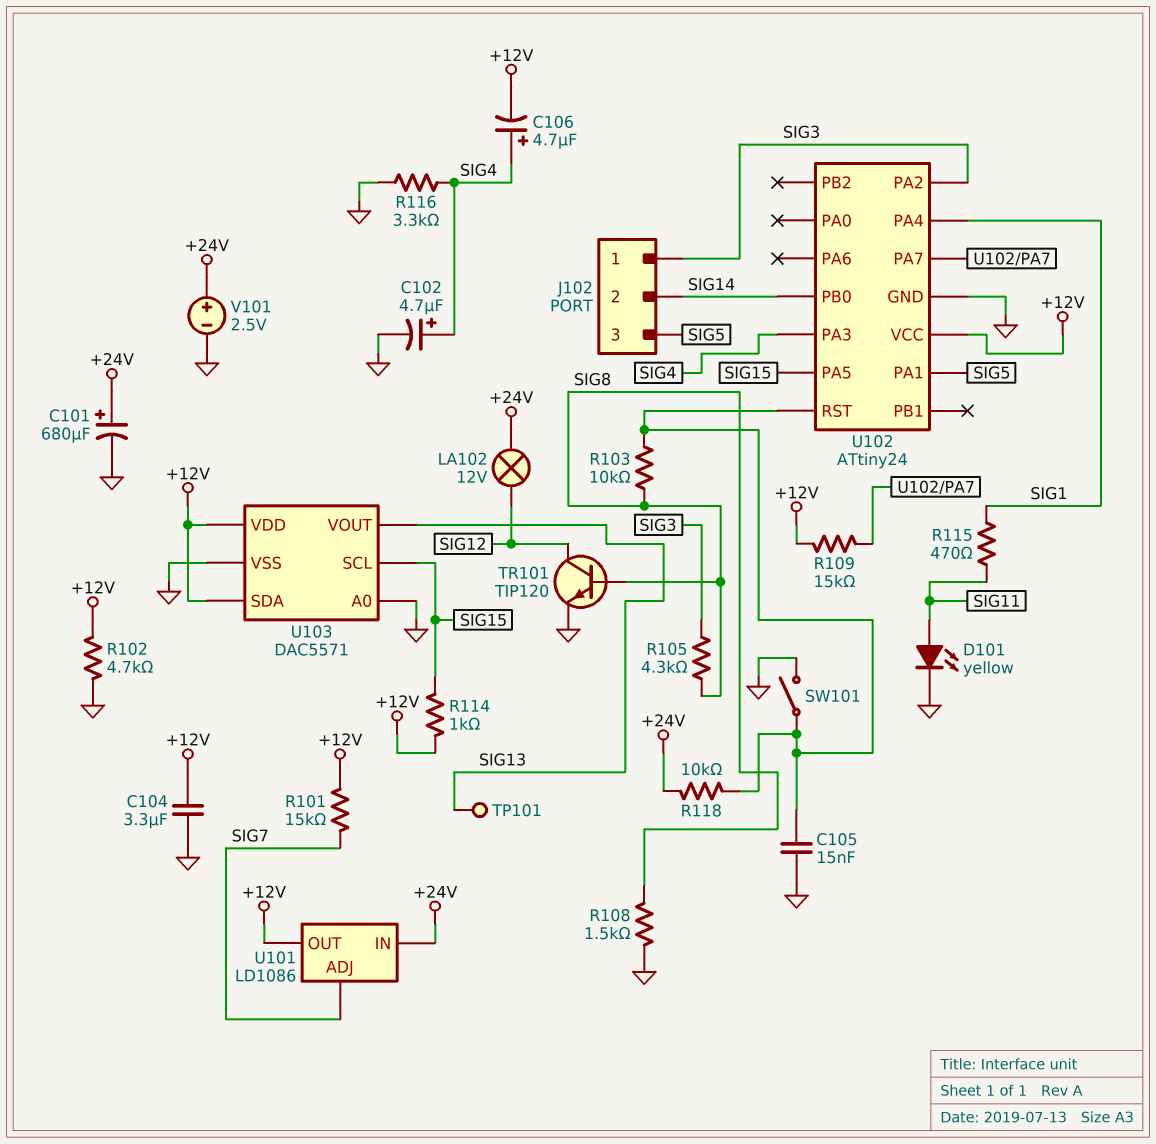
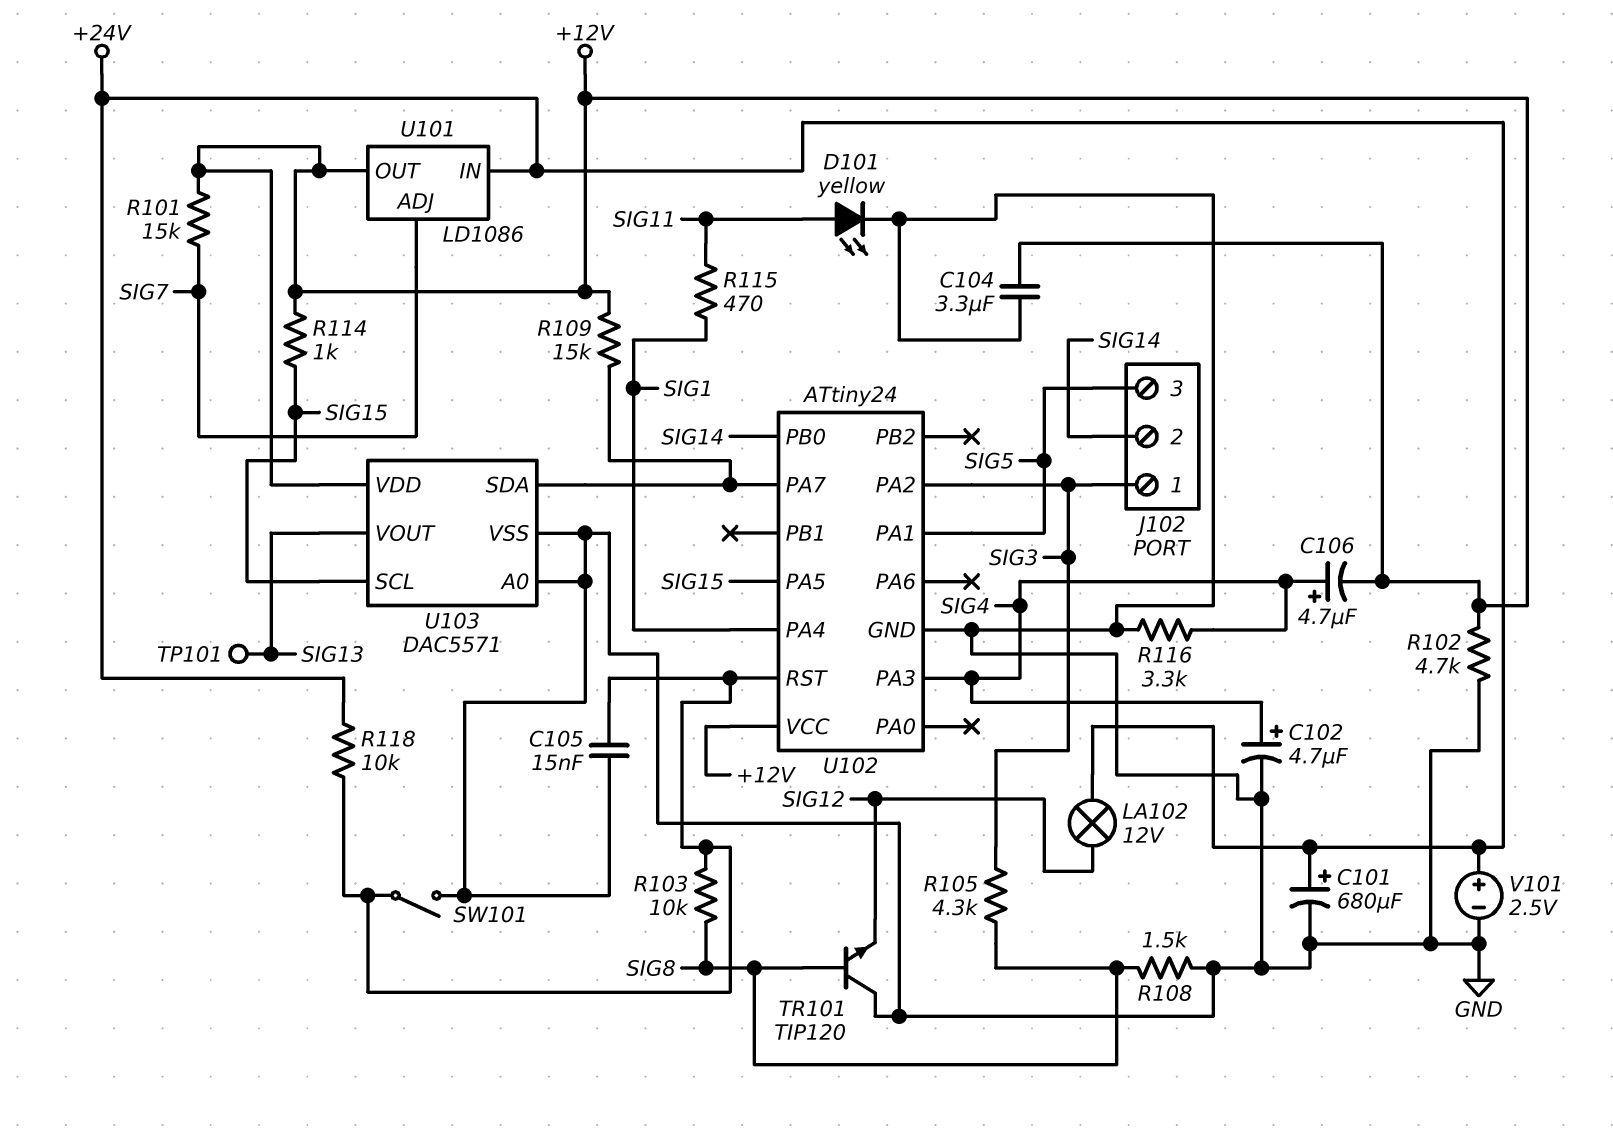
TR101: NPN TIP120 (B SIG8, C SIG12, E GND) -> NPN TIP120 (B SIG8, C GND, E SIG12)
U103 pin SDA: +12V -> U102/PA7

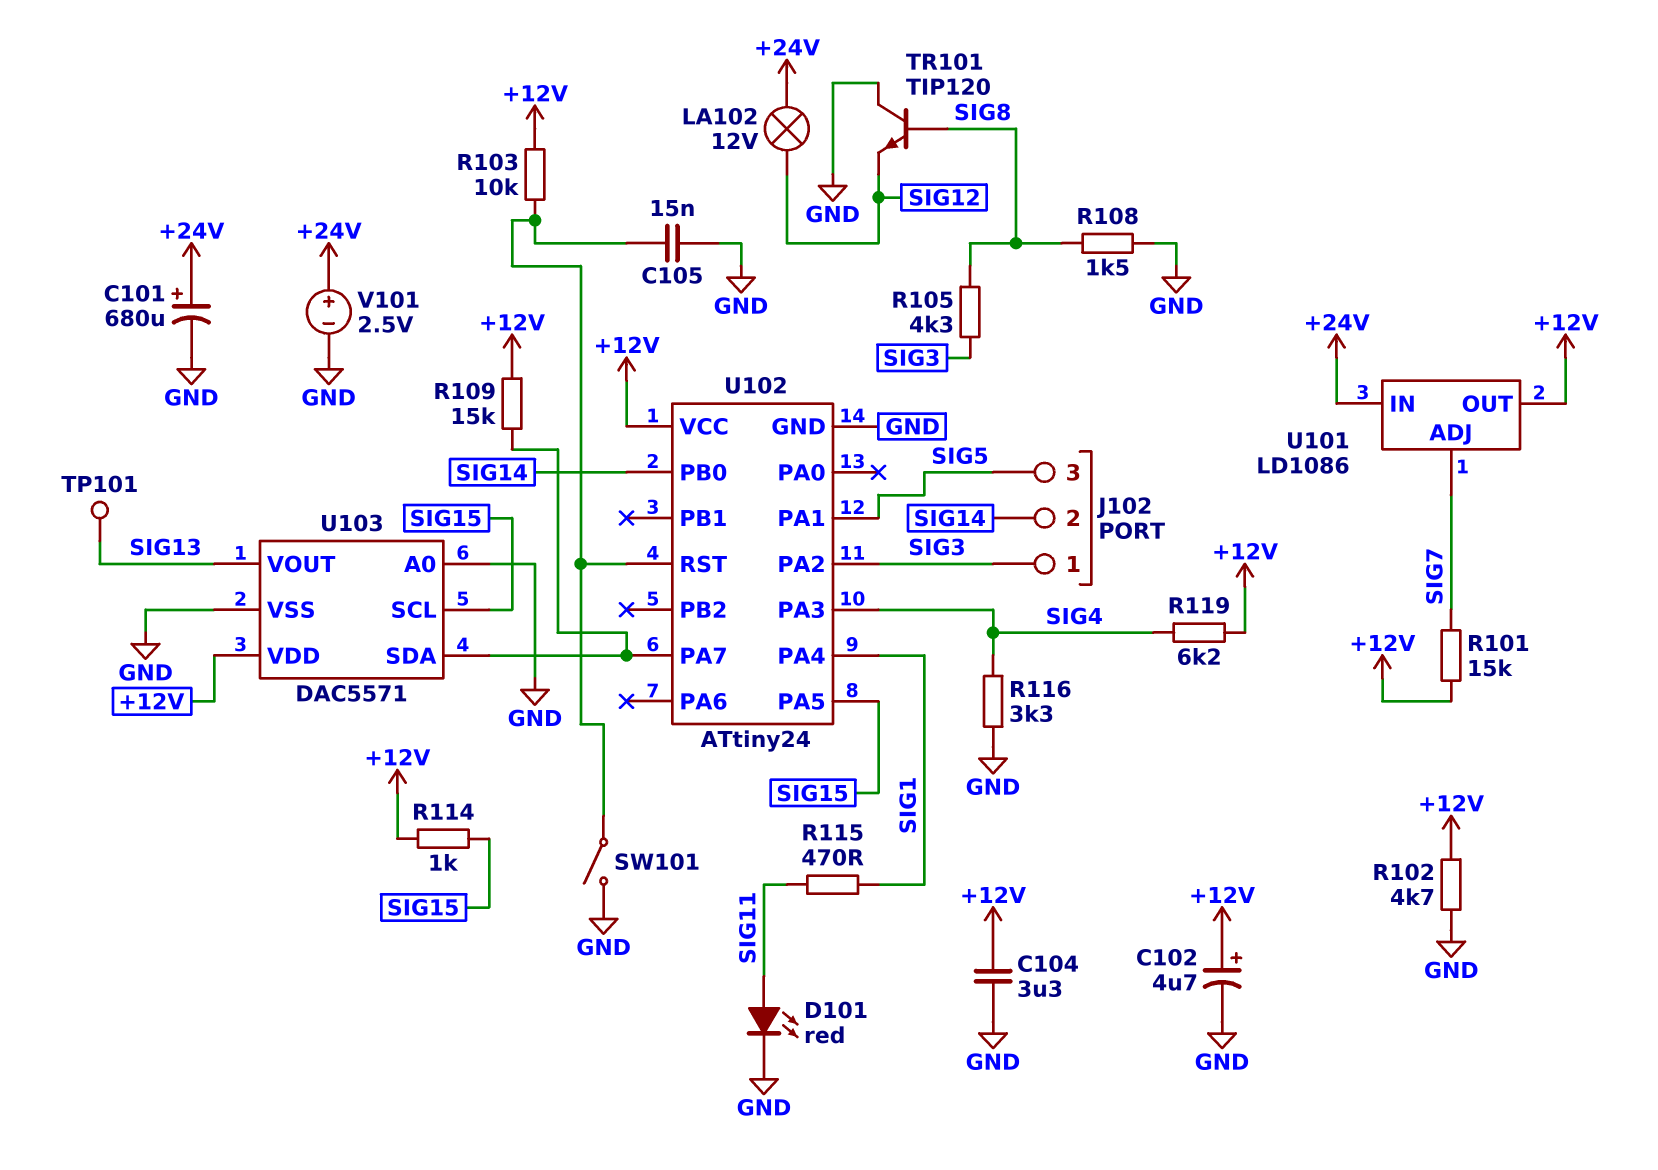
C102: 4.7uF (plus SIG4, minus GND) -> 4.7uF (plus +12V, minus GND)
C106: 4.7uF (plus SIG4, minus +12V) -> none
D101: LED yellow (A SIG11, K GND) -> LED red (A SIG11, K GND)
R103: 10k (SIG8, U102/RST) -> 10k (+12V, U102/RST)
R118: 10k (+24V, U102/RST) -> none
R119: none -> 6.2k (+12V, SIG4)

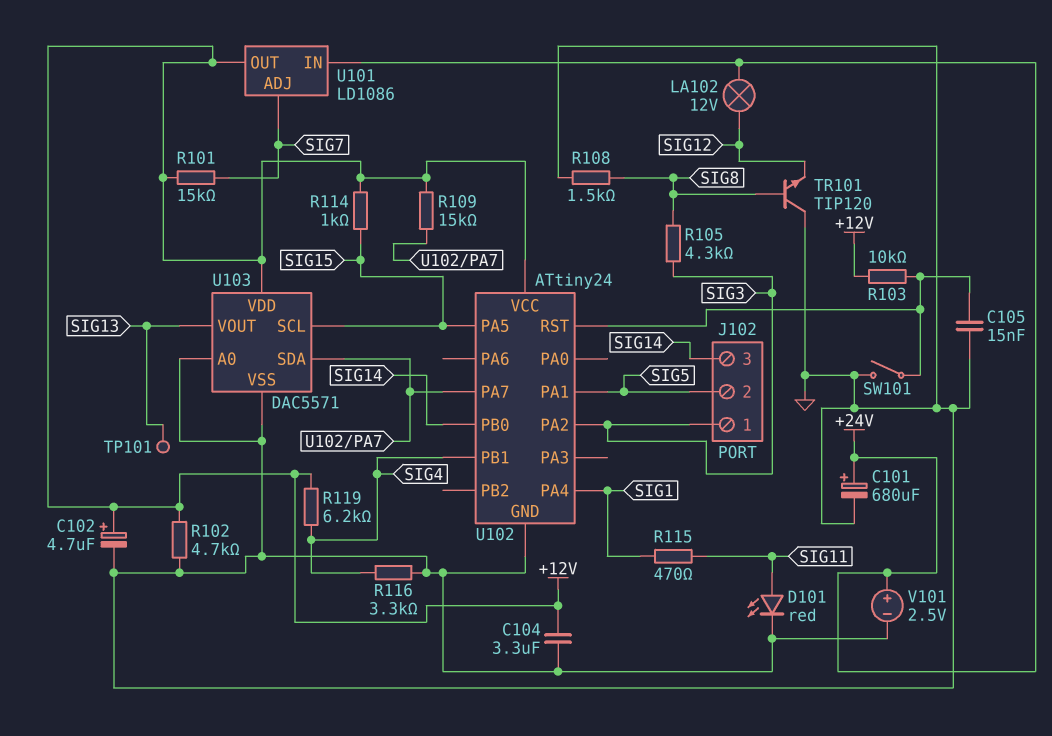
J102 pin 2: SIG14 -> SIG5
J102 pin 3: SIG5 -> SIG14
U102 pin PA3: SIG4 -> none
U102 pin PB1: none -> SIG4

